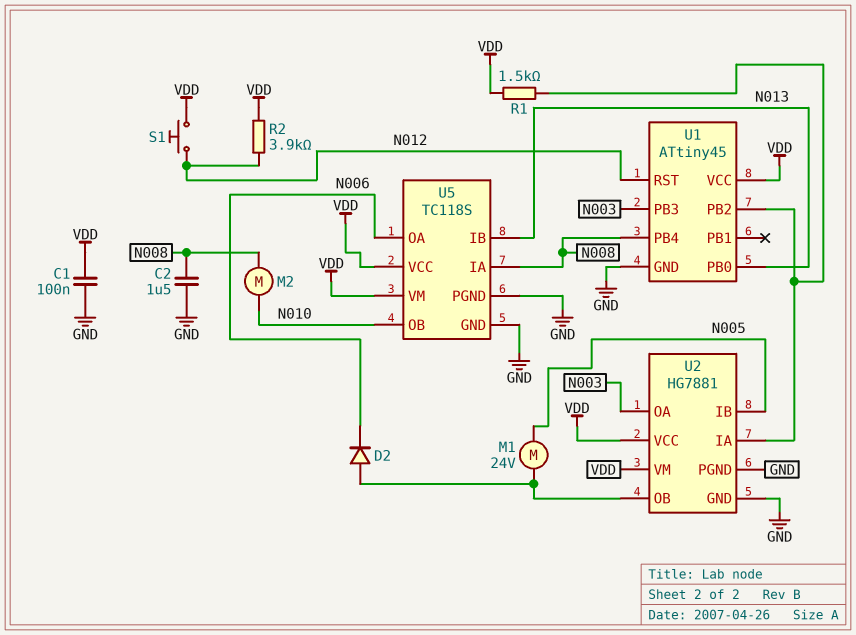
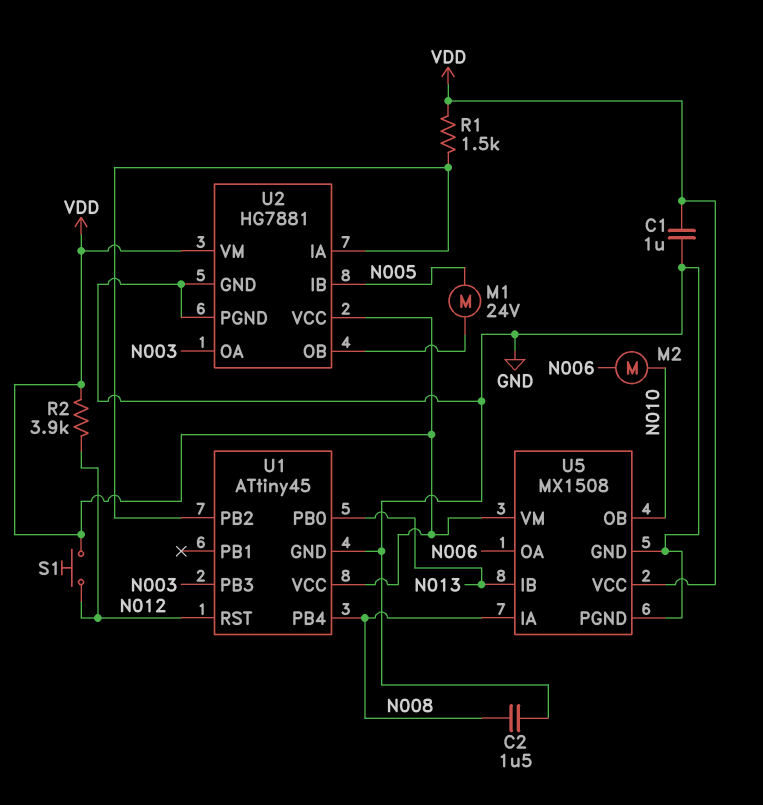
C1: 100nF (GND, VDD) -> 1uF (GND, VDD)
D2: diode (A U2/OB, K N006) -> none
M2: motor (N008, N010) -> motor (N006, N010)
U5: TC118S -> MX1508

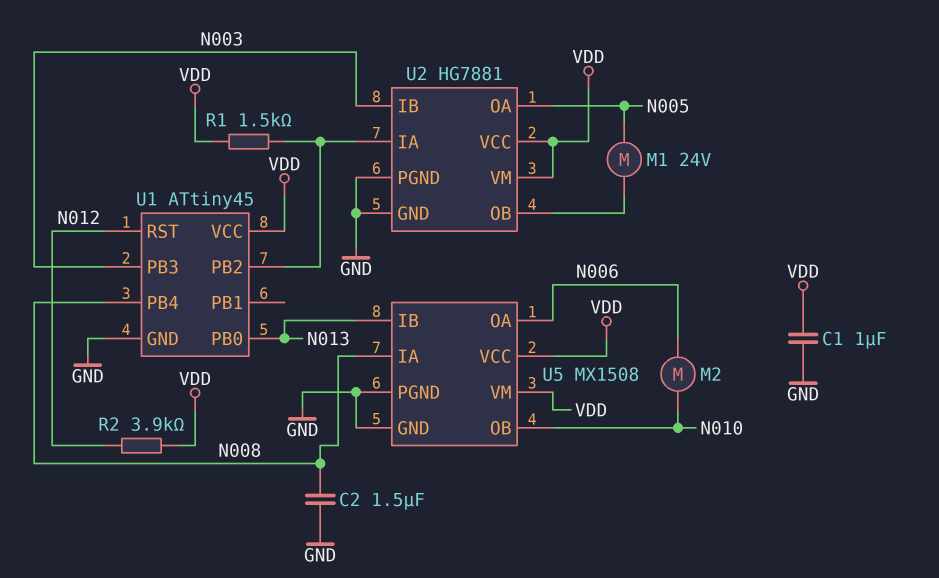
S1: button (N012, VDD) -> none
U2 pin IB: N005 -> N003
U2 pin OA: N003 -> N005

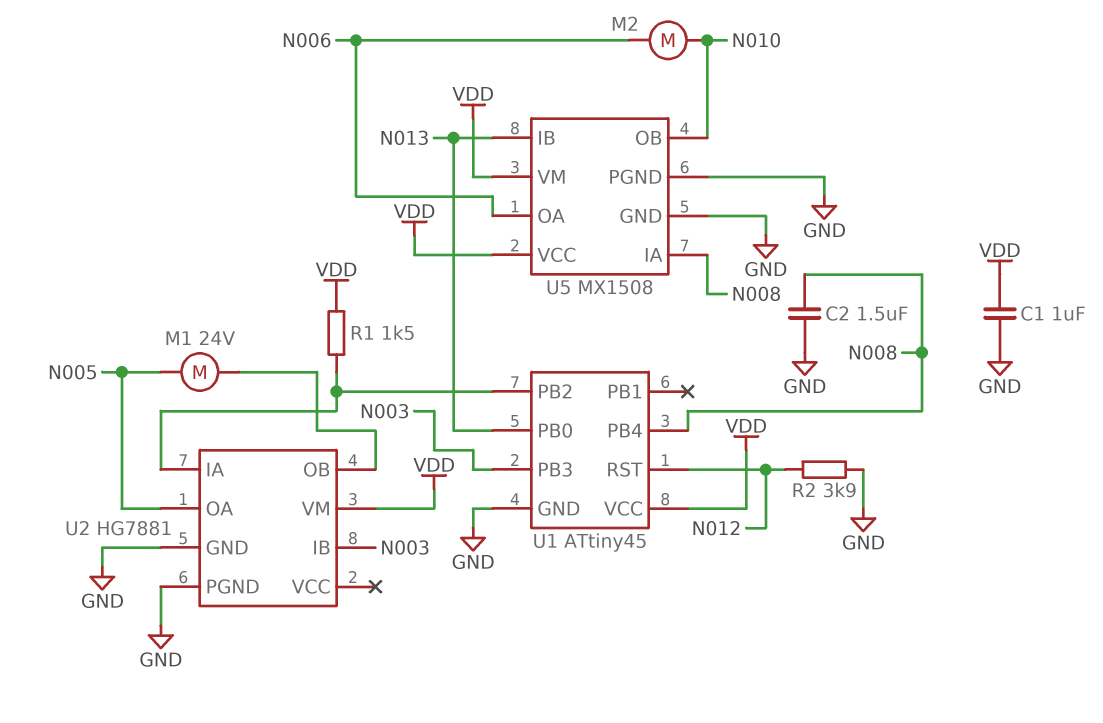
R2: 3.9k (N012, VDD) -> 3.9k (GND, N012)
U2 pin VCC: VDD -> none

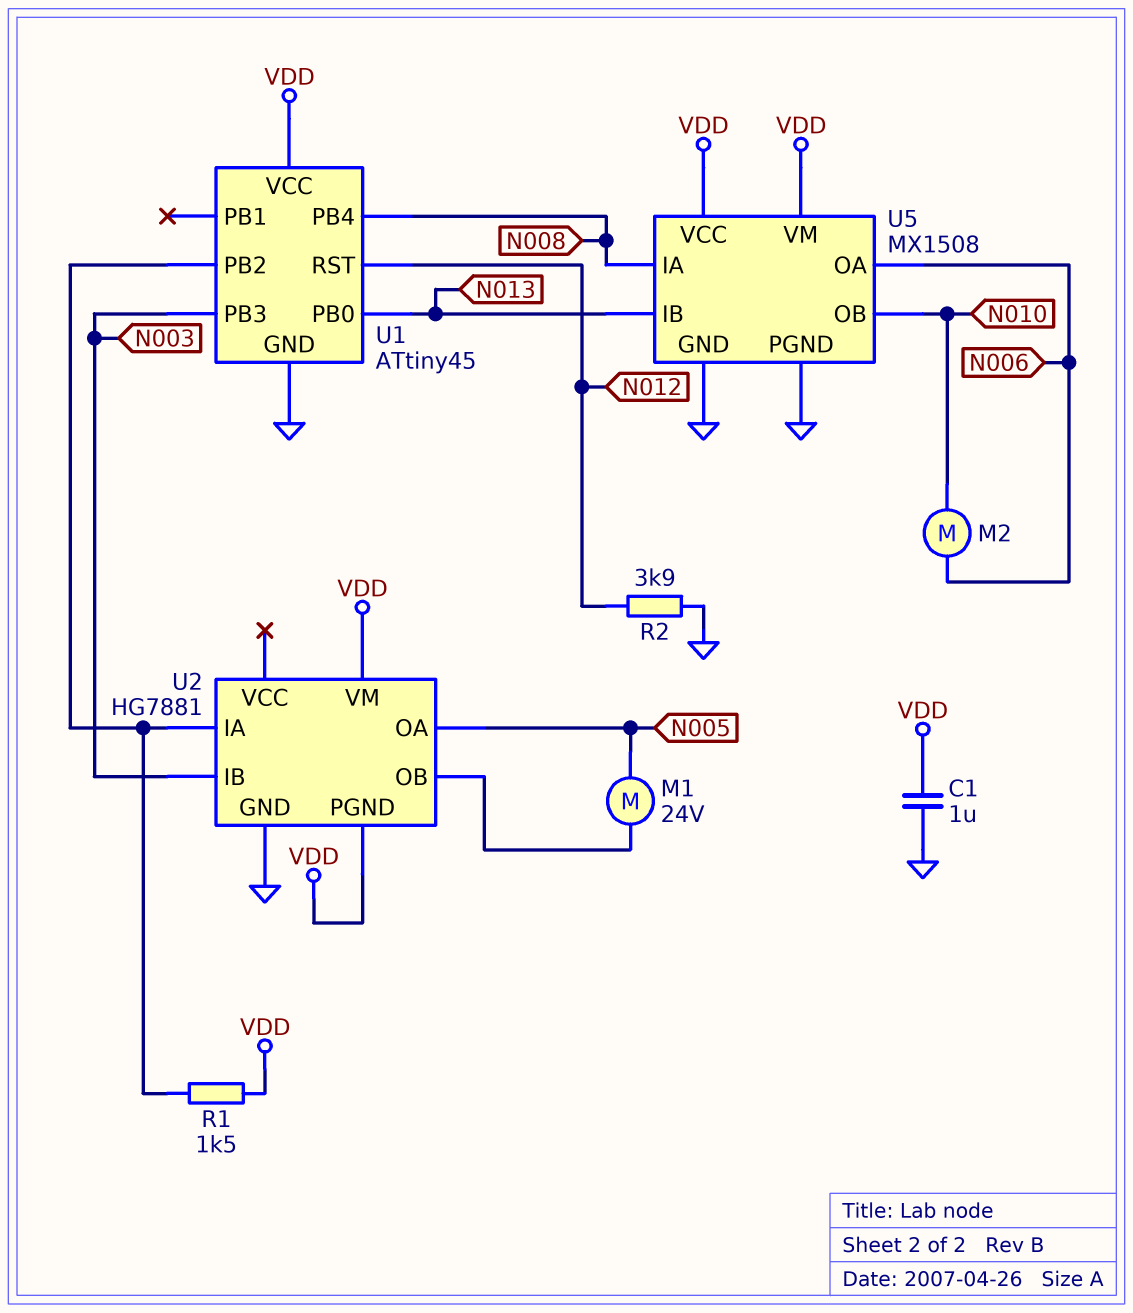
C2: 1.5uF (GND, N008) -> none
U2 pin PGND: GND -> VDD

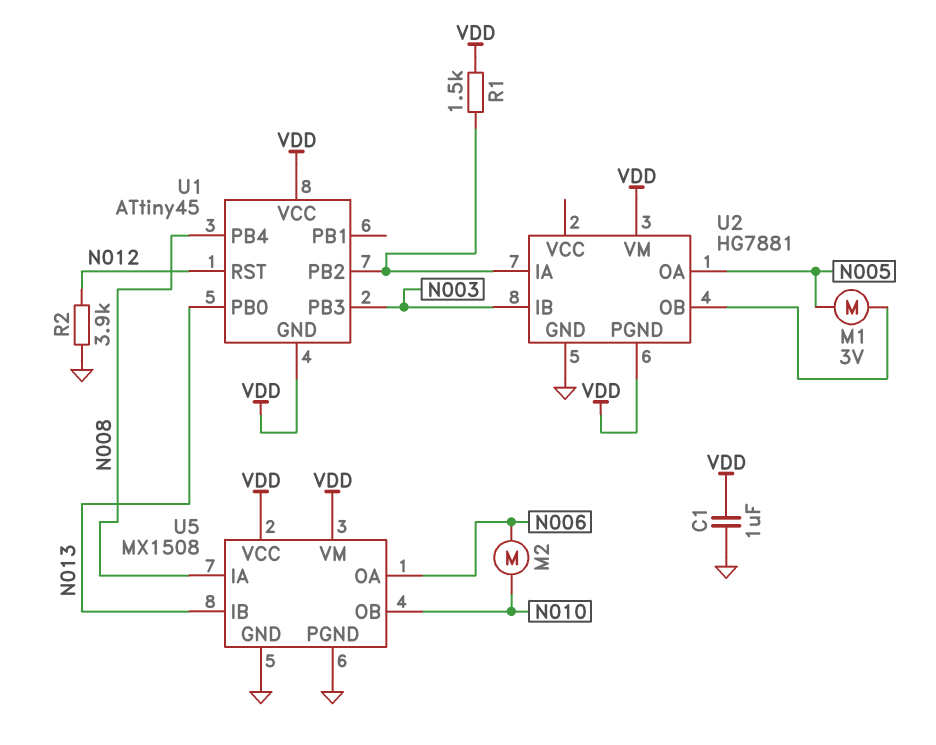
M1: motor 24V (N005, U2/OB) -> motor 3V (N005, U2/OB)
U1 pin GND: GND -> VDD

